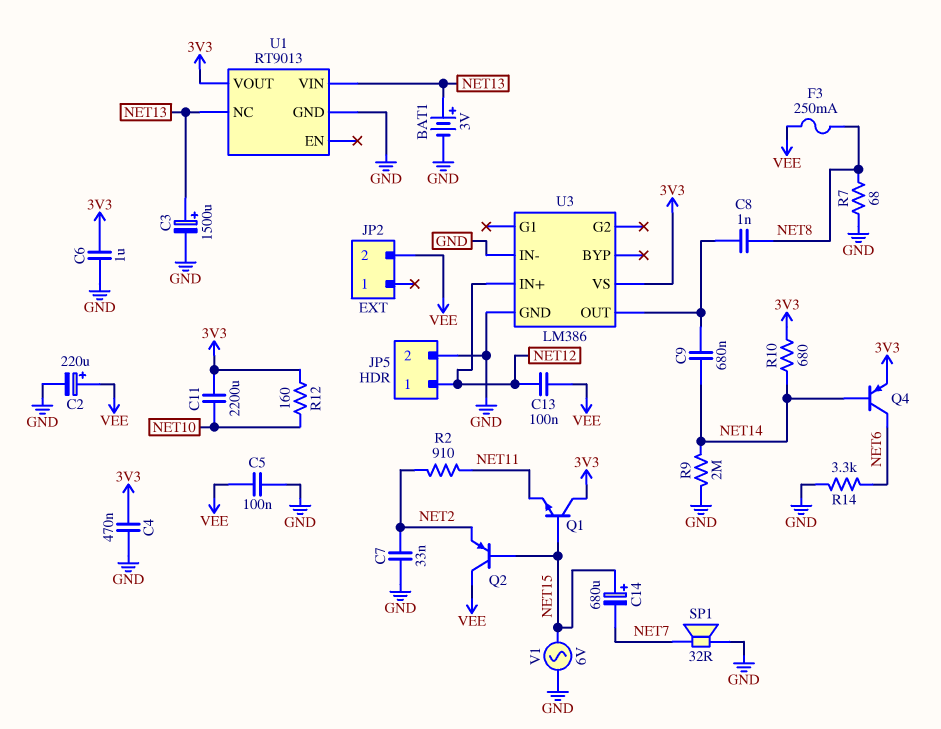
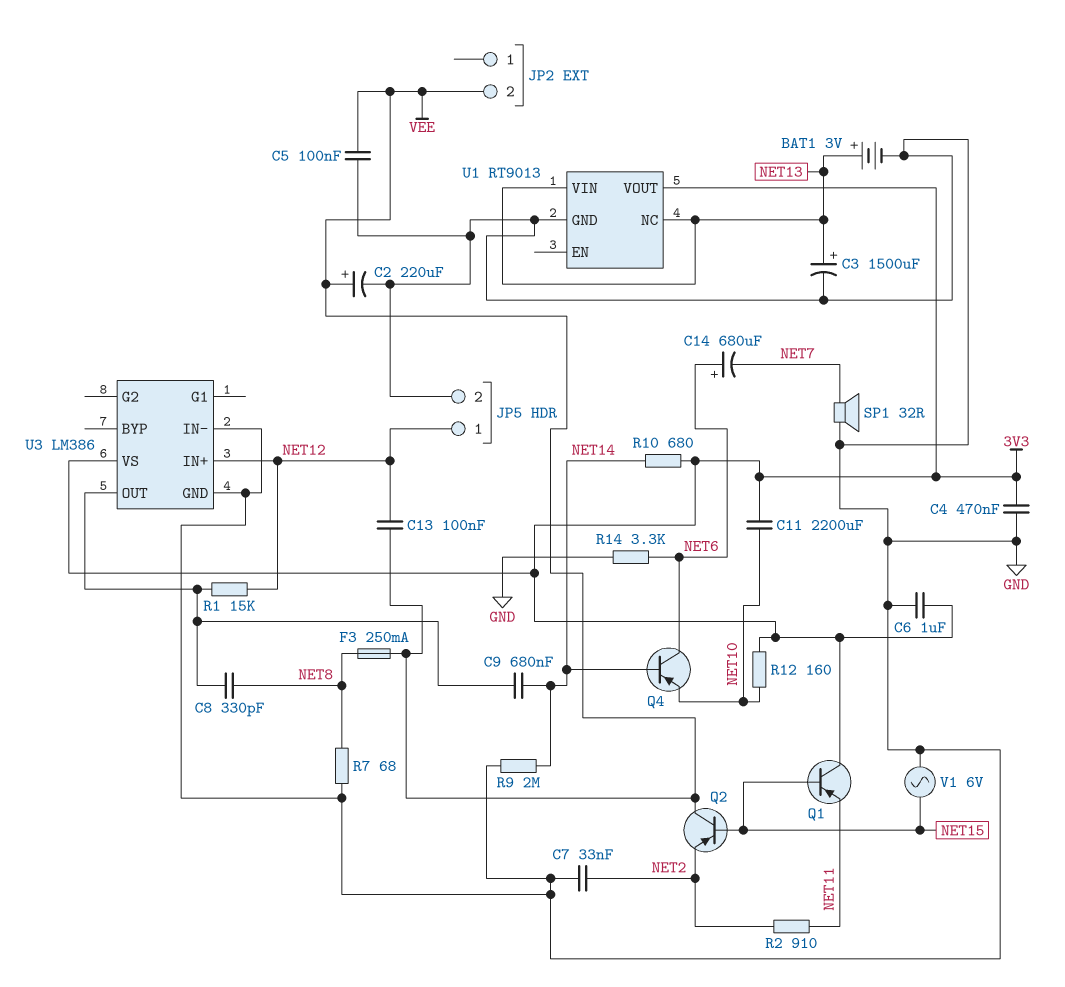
C8: 1nF (NET8, U3/OUT) -> 330pF (NET8, U3/OUT)
C14: 680uF (plus NET15, minus NET7) -> 680uF (plus NET6, minus NET7)
Q1: NPN (B NET15, C 3V3, E NET11) -> PNP (B NET15, C 3V3, E NET11)
Q4: PNP (B NET14, C NET6, E 3V3) -> PNP (B NET14, C NET6, E NET10)
R1: none -> 15k (NET12, U3/OUT)

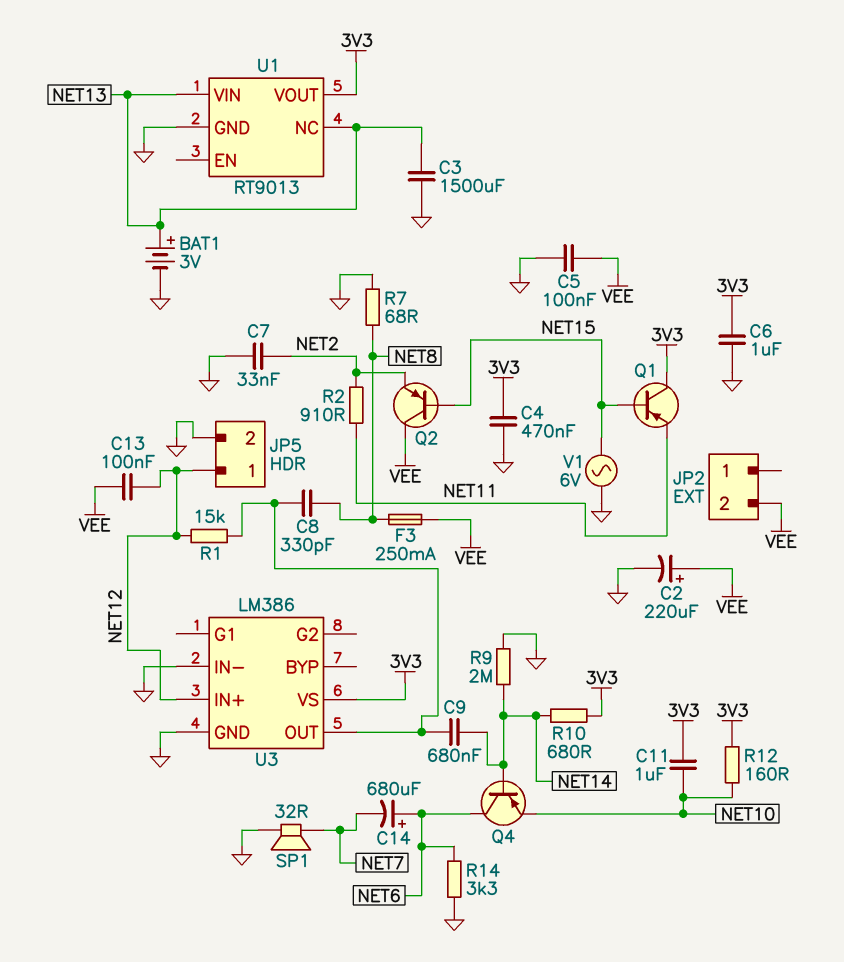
C3: 1500uF (plus NET13, minus GND) -> 1500uF (GND, NET13)
C11: 2200uF (3V3, NET10) -> 1uF (3V3, NET10)

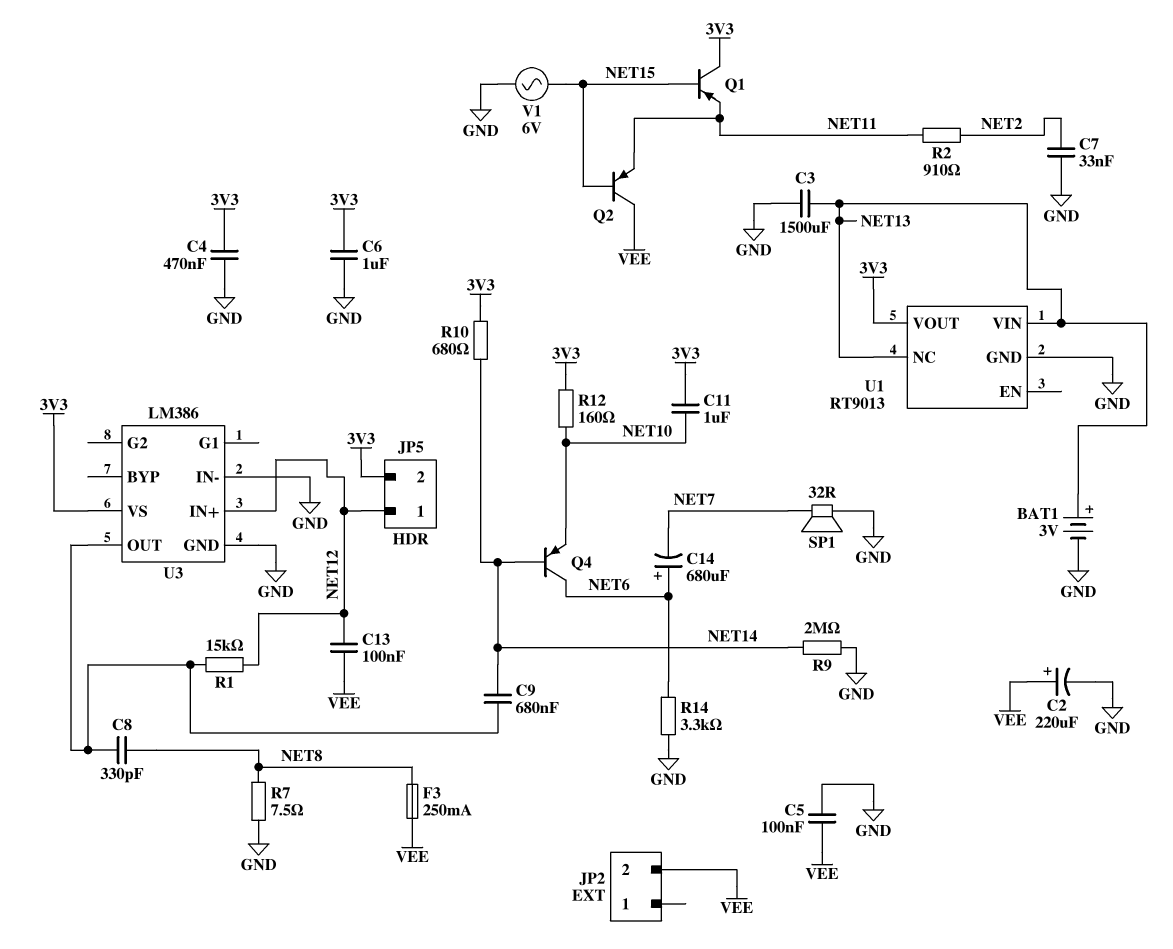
JP5 pin 2: GND -> 3V3
Q2: PNP (B NET15, C VEE, E NET2) -> PNP (B NET15, C VEE, E NET11)
R7: 68 (GND, NET8) -> 7.5 (GND, NET8)

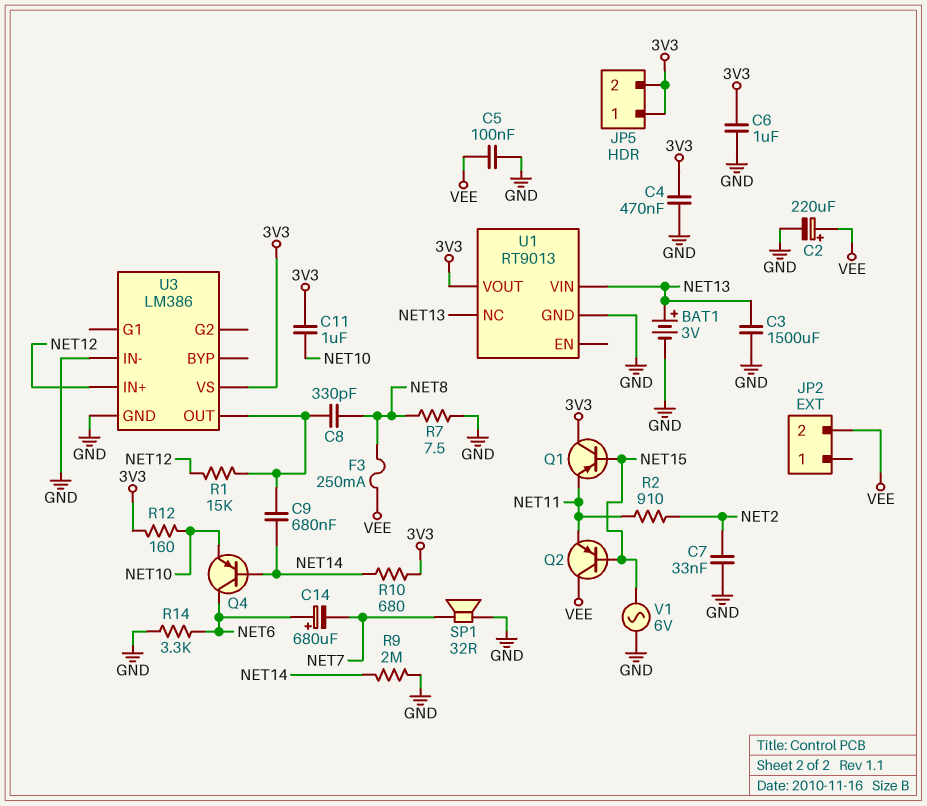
C13: 100nF (NET12, VEE) -> none
JP5 pin 1: NET12 -> 3V3

